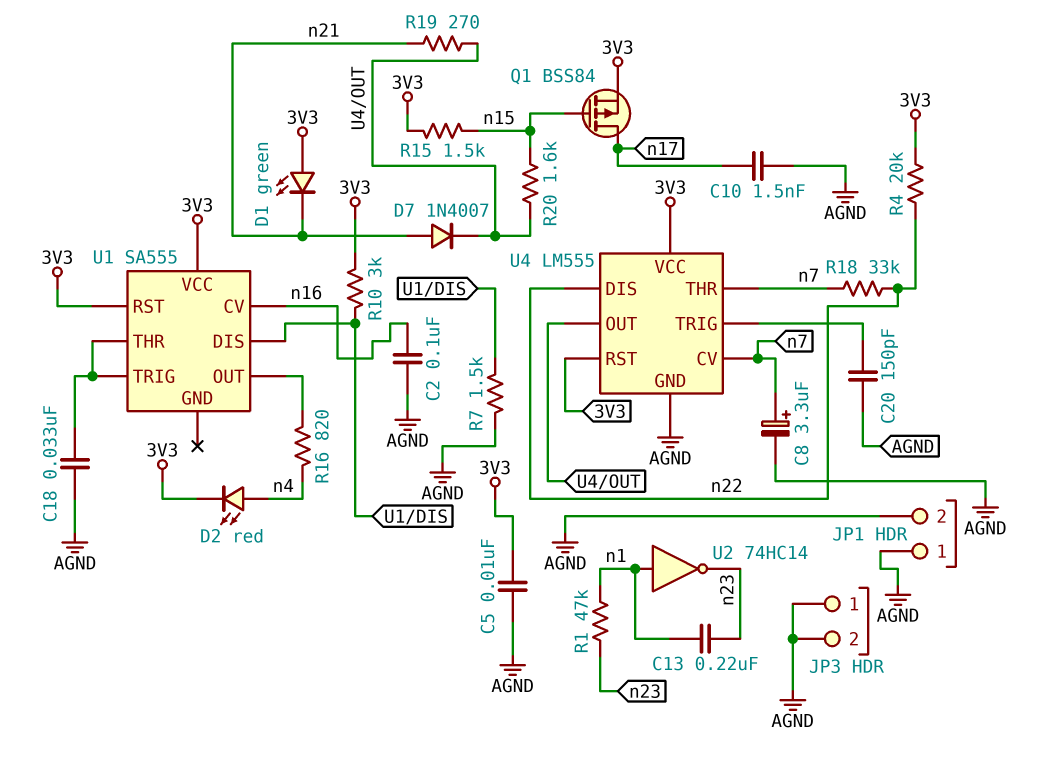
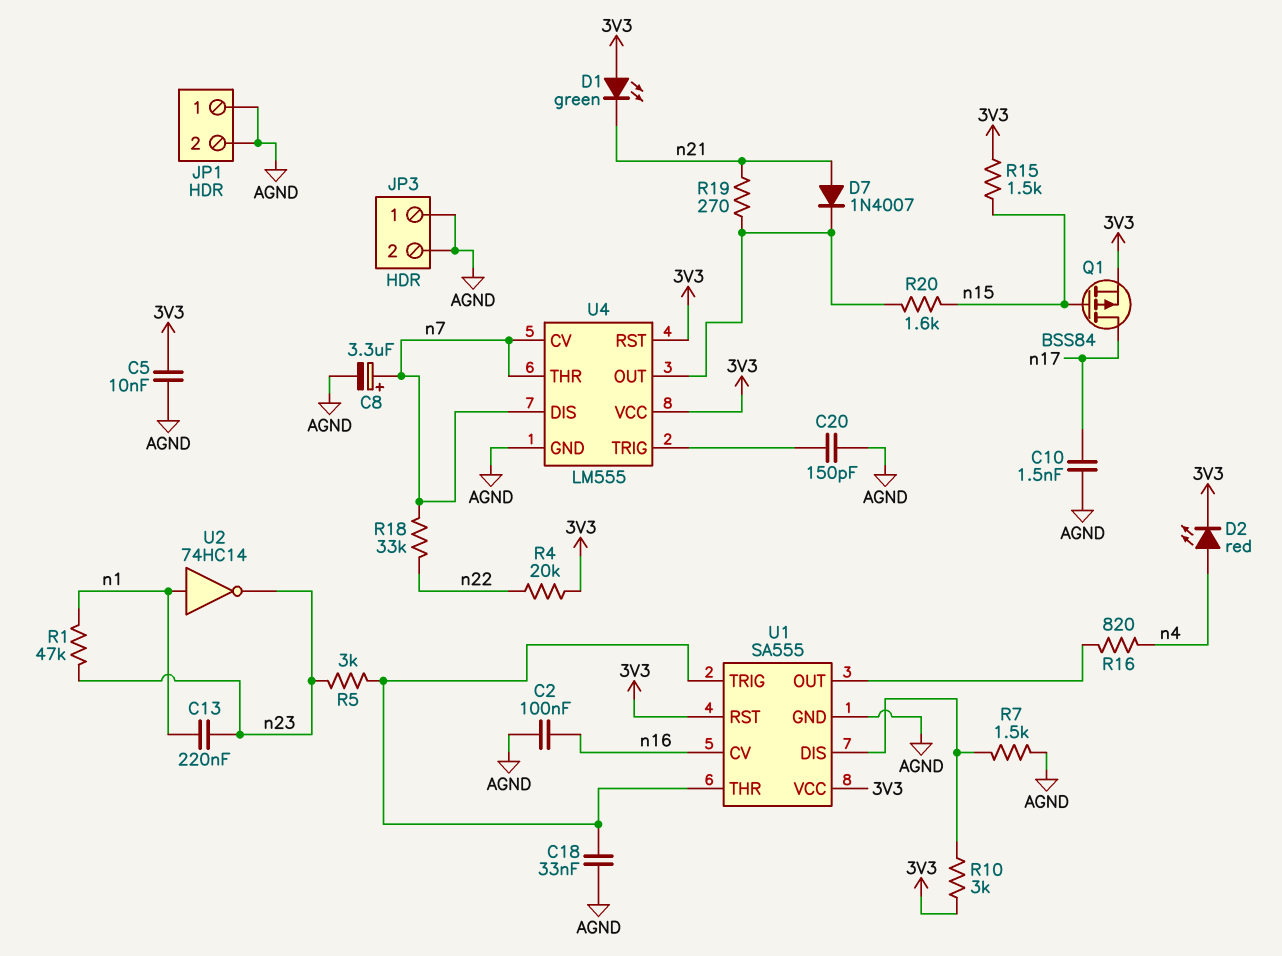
R5: none -> 3k (U1/THR, n23)
U1 pin GND: none -> AGND
U4 pin DIS: n22 -> n7

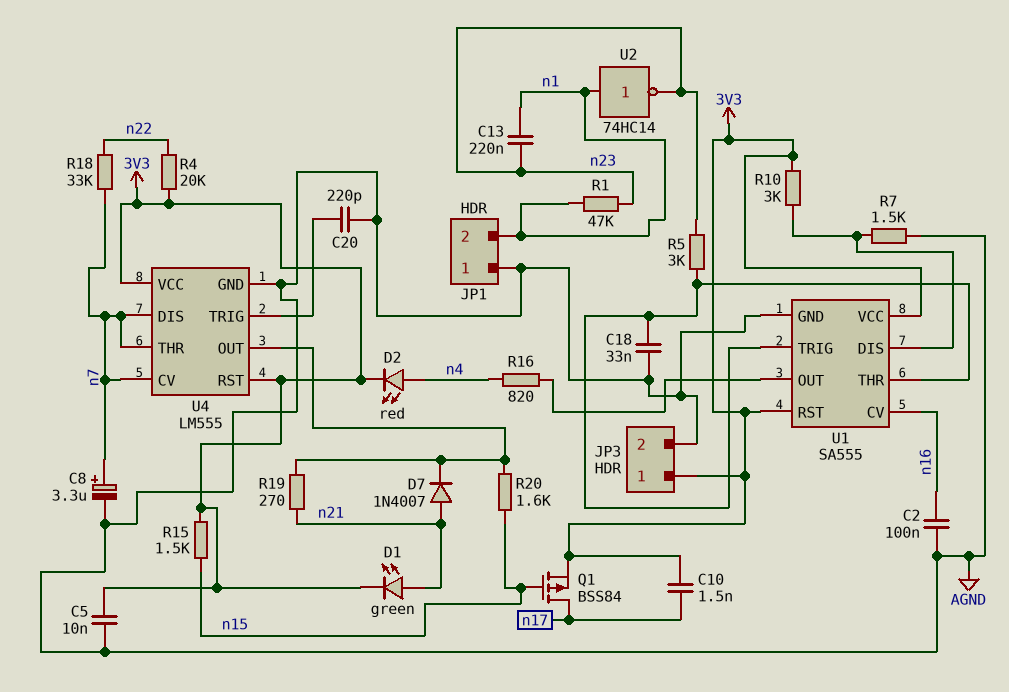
C10: 1.5nF (AGND, n17) -> 1.5nF (3V3, n17)
C20: 150pF (AGND, U4/TRIG) -> 220pF (AGND, U4/TRIG)
D1: LED green (A 3V3, K n21) -> LED green (A n21, K 3V3)
JP1 pin 2: AGND -> n1
JP3 pin 1: AGND -> 3V3

